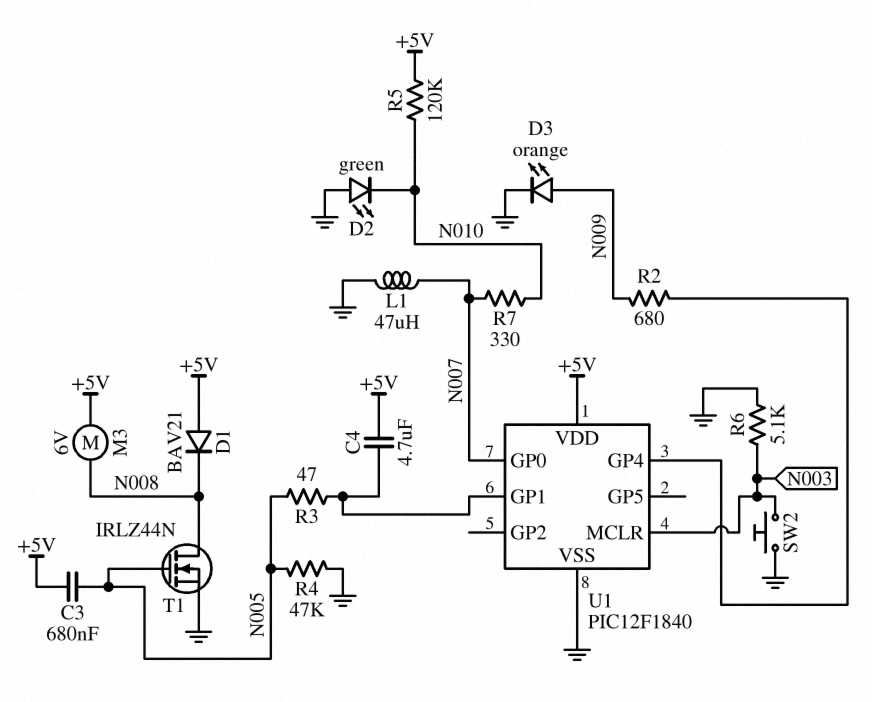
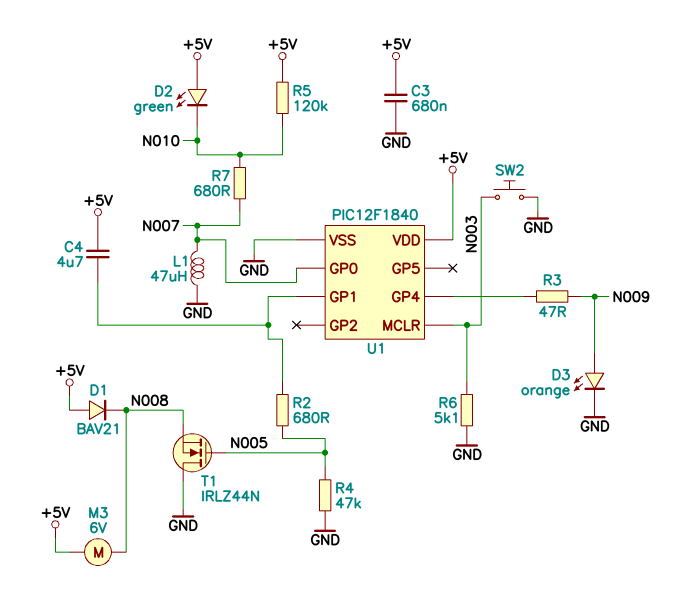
C3: 680nF (+5V, N005) -> 680nF (+5V, GND)
D2: LED green (A GND, K N010) -> LED green (A +5V, K N010)
R2: 680 (N009, U1/GP4) -> 680 (N005, U1/GP1)
R3: 47 (N005, U1/GP1) -> 47 (N009, U1/GP4)
R7: 330 (N007, N010) -> 680 (N007, N010)
T1: NMOS IRLZ44N (G N005, D N008, S GND) -> NMOS IRLZ44N (G N005, D GND, S N008)

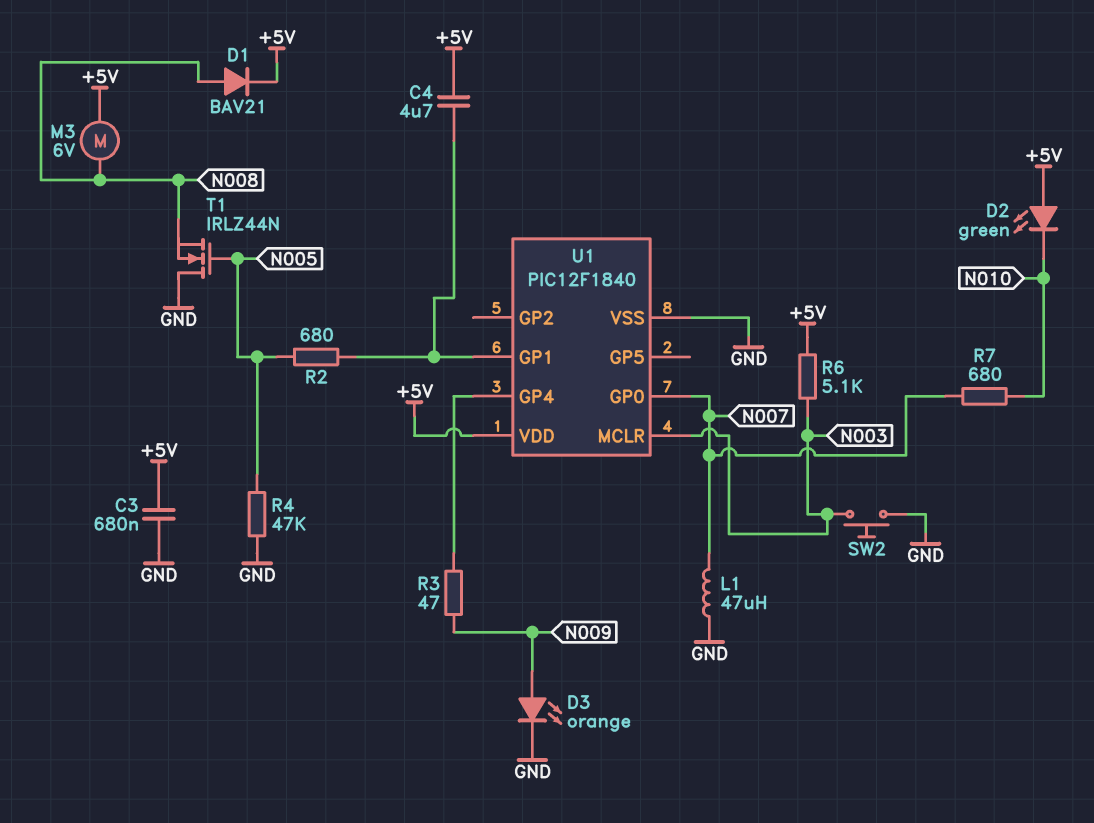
D1: diode BAV21 (A +5V, K N008) -> diode BAV21 (A N008, K +5V)
R5: 120k (+5V, N010) -> none
R6: 5.1k (GND, N003) -> 5.1k (+5V, N003)

